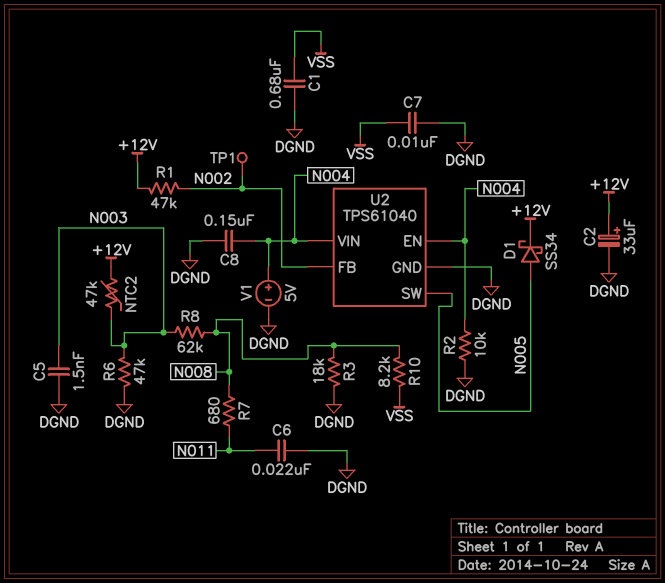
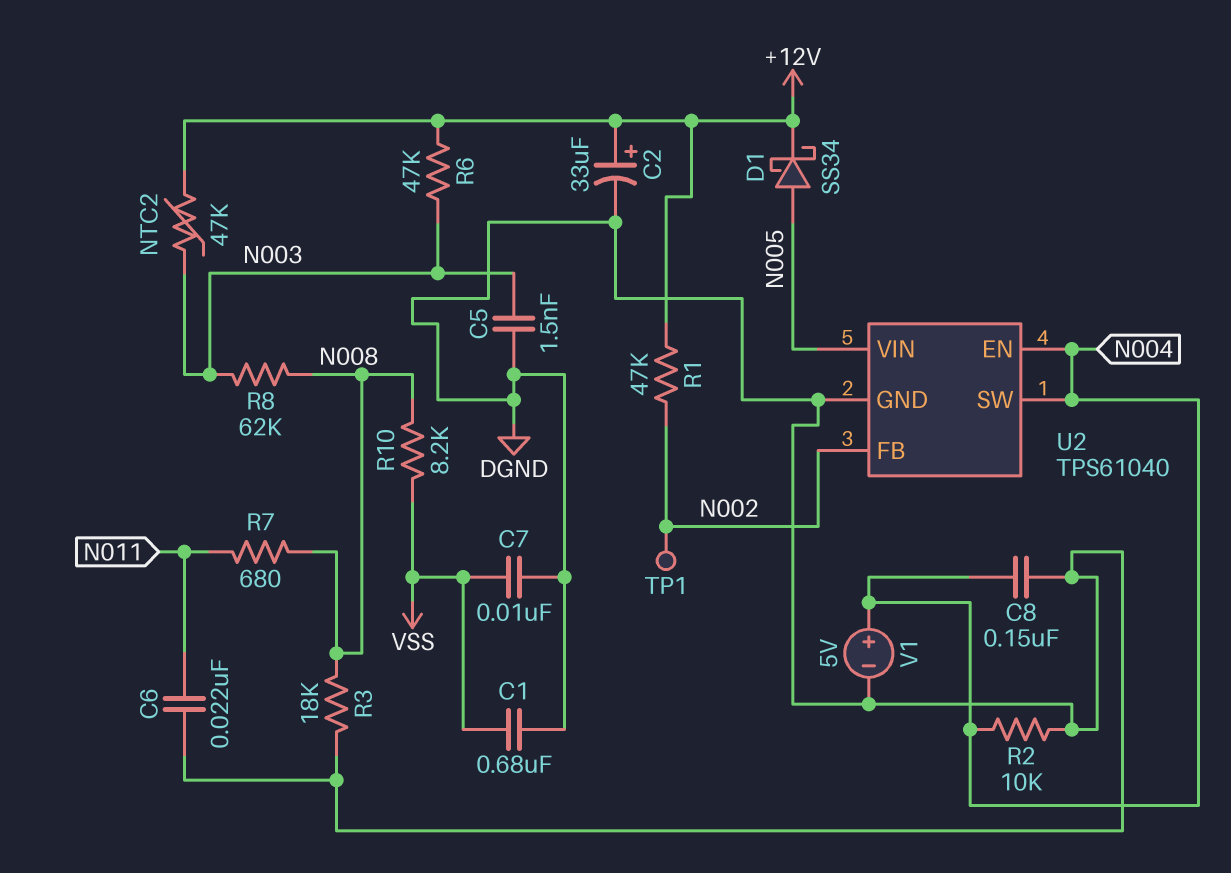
R6: 47k (DGND, N003) -> 47k (+12V, N003)
U2 pin SW: N005 -> N004
U2 pin VIN: N004 -> N005

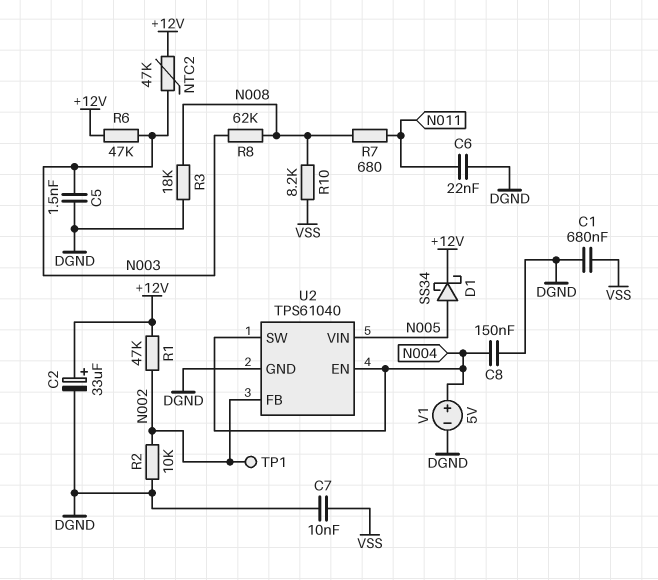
R2: 10k (DGND, N004) -> 10k (DGND, N002)

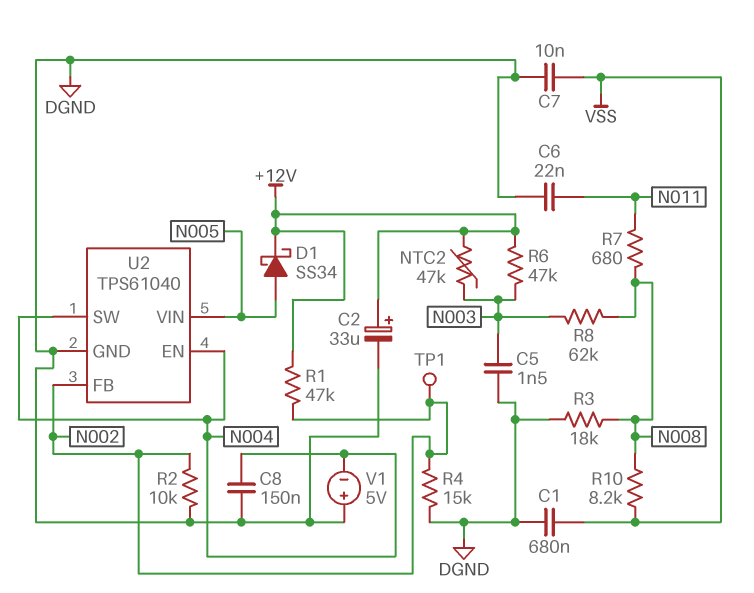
R4: none -> 15k (DGND, N002)
V1: 5V (plus N004, minus DGND) -> 5V (plus DGND, minus N004)

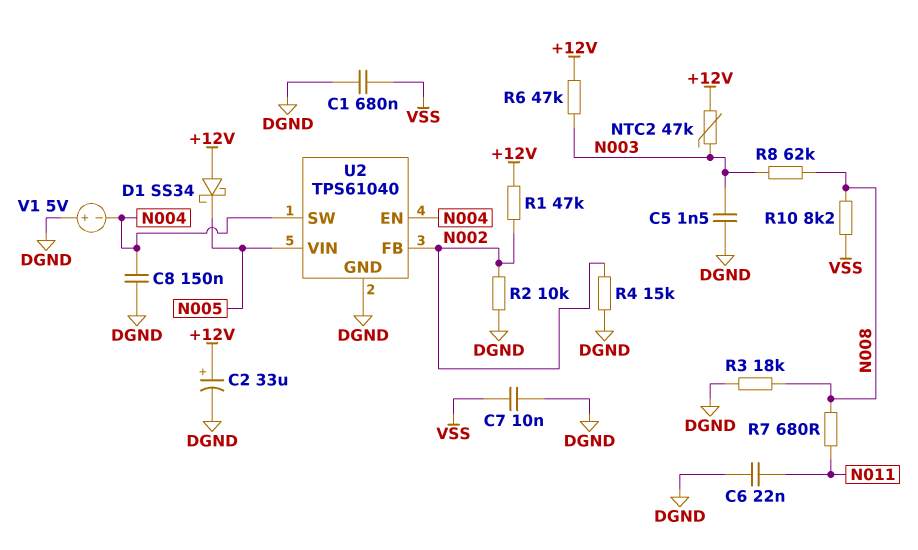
D1: schottky SS34 (A N005, K +12V) -> schottky SS34 (A +12V, K N005)
TP1: test point (N002) -> none

